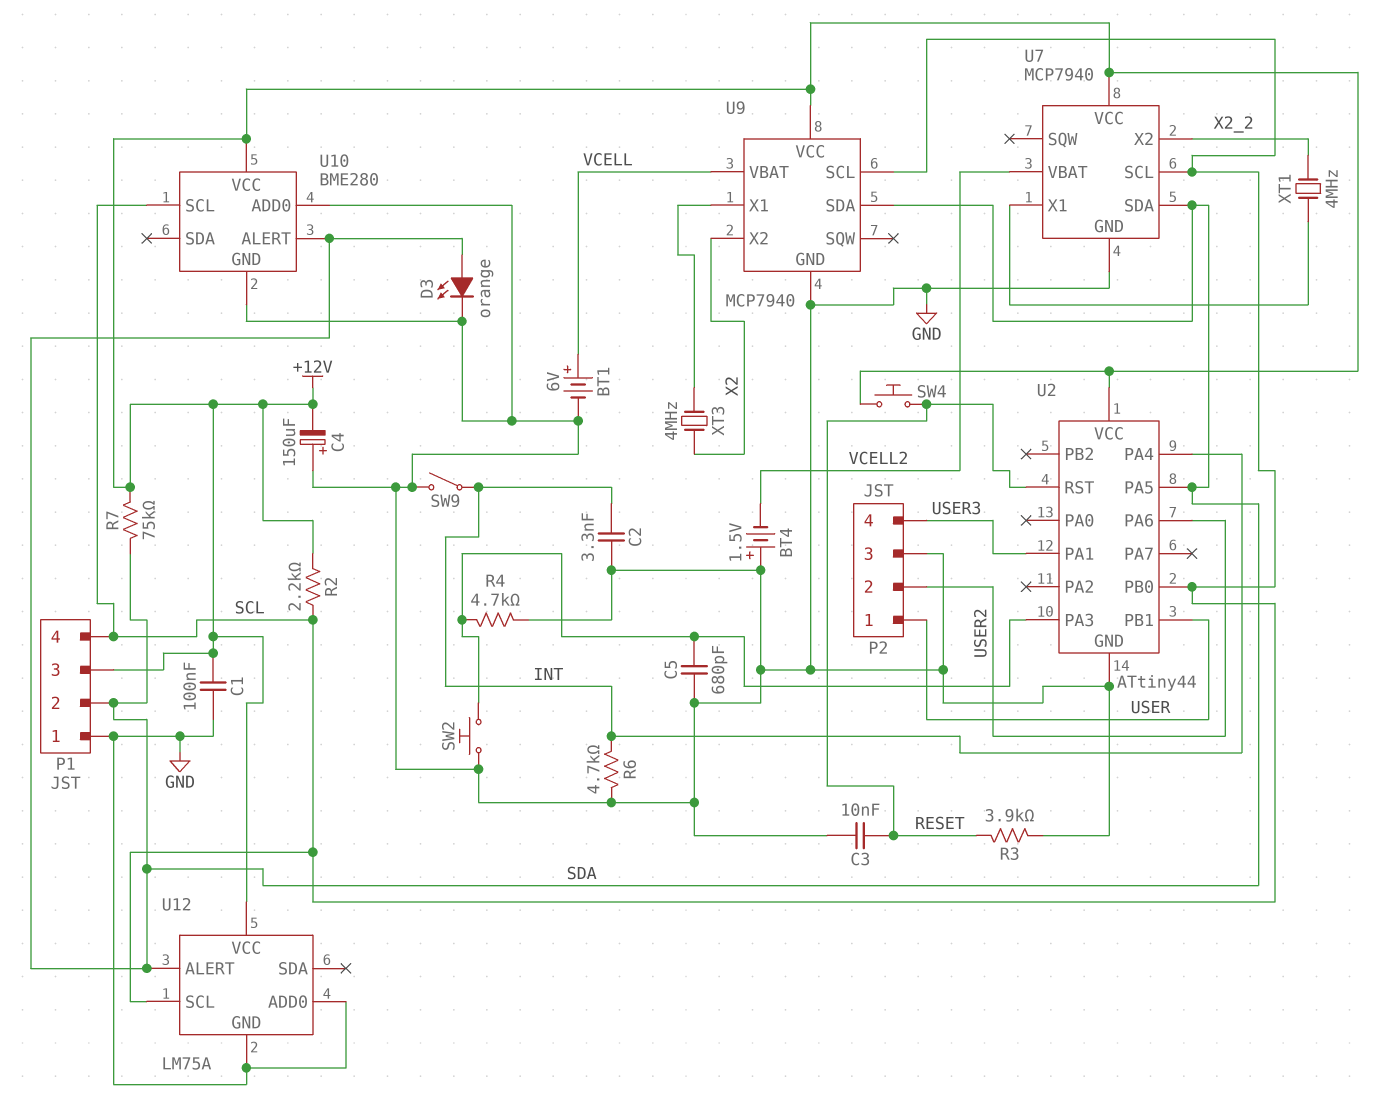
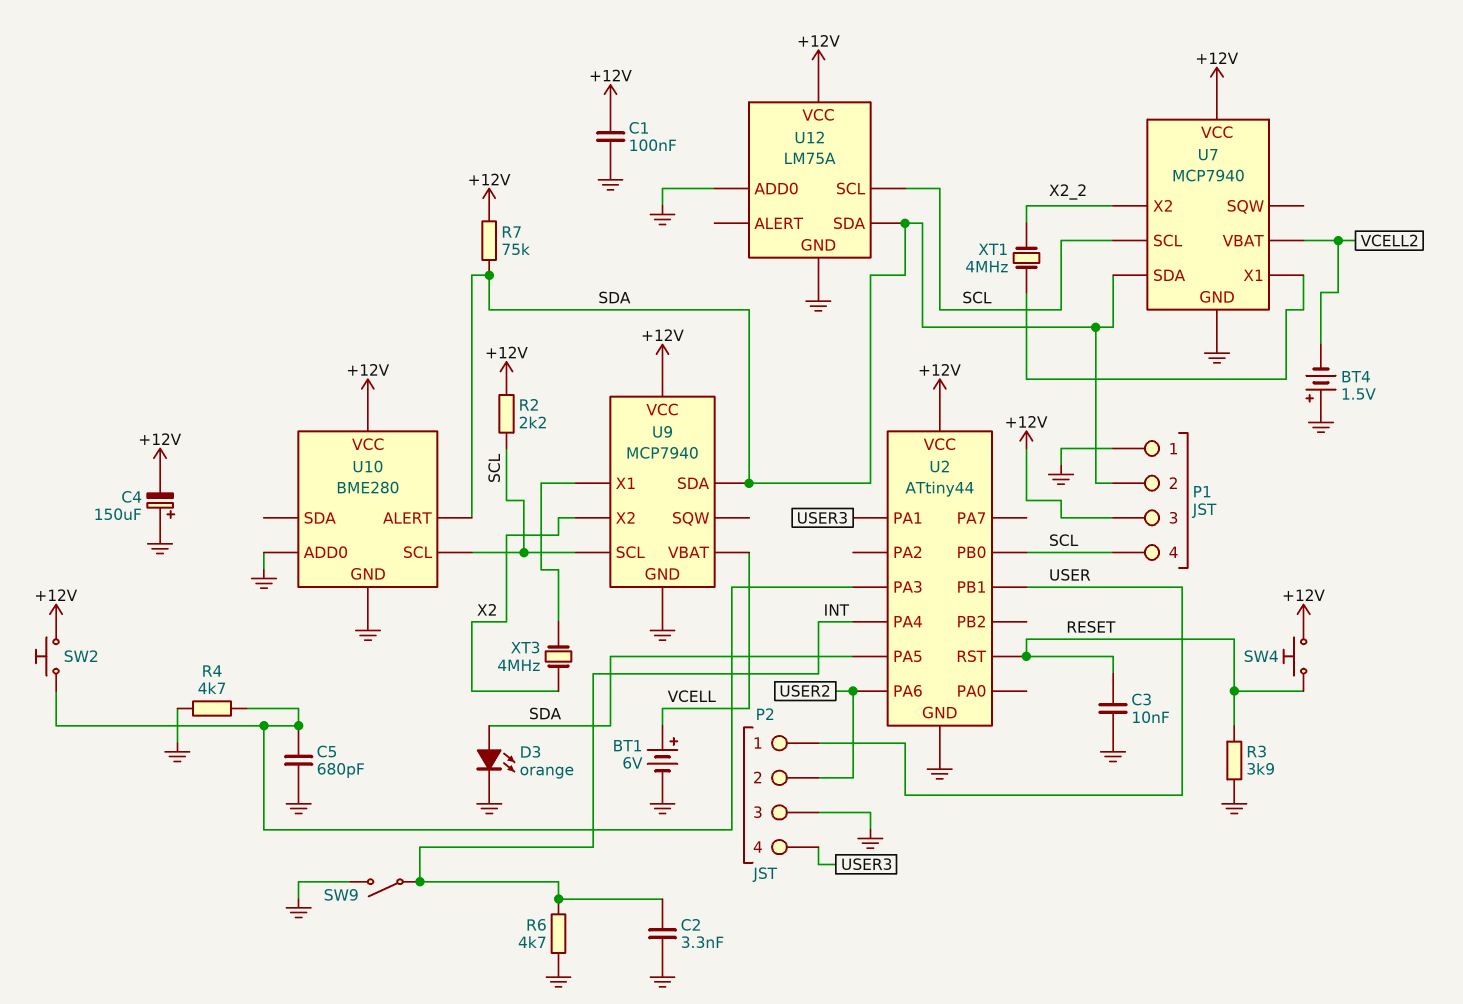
SW2: button (GND, U2/PA3) -> button (+12V, U2/PA3)
U12 pin ALERT: SDA -> none
U12 pin SDA: none -> SDA

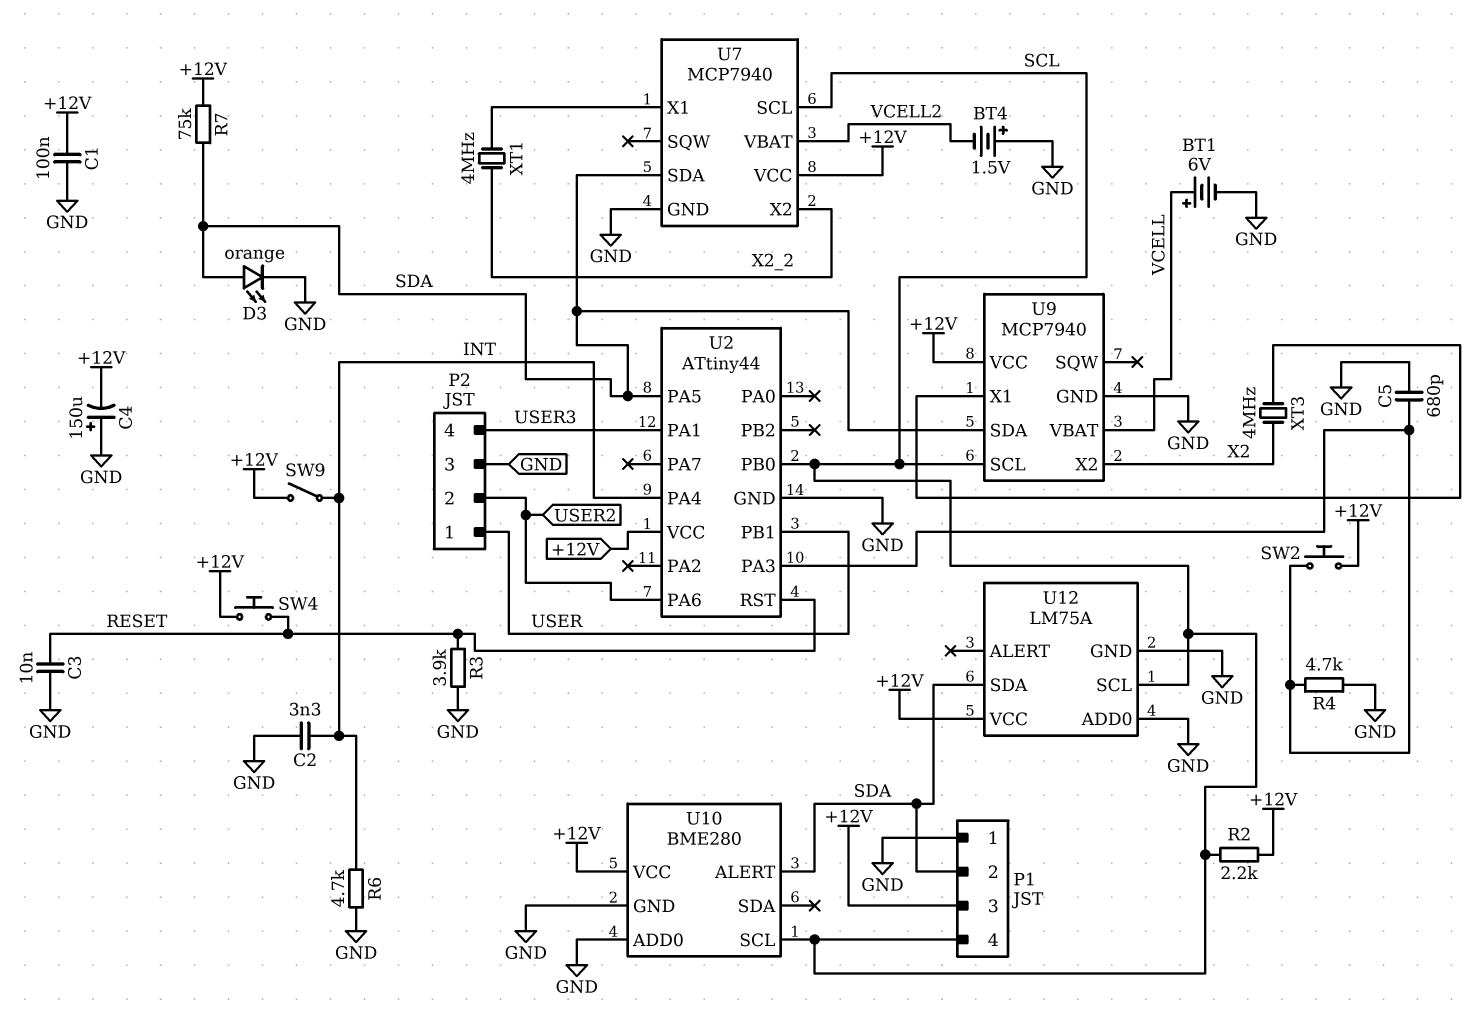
SW9: switch (GND, INT) -> switch (+12V, INT)

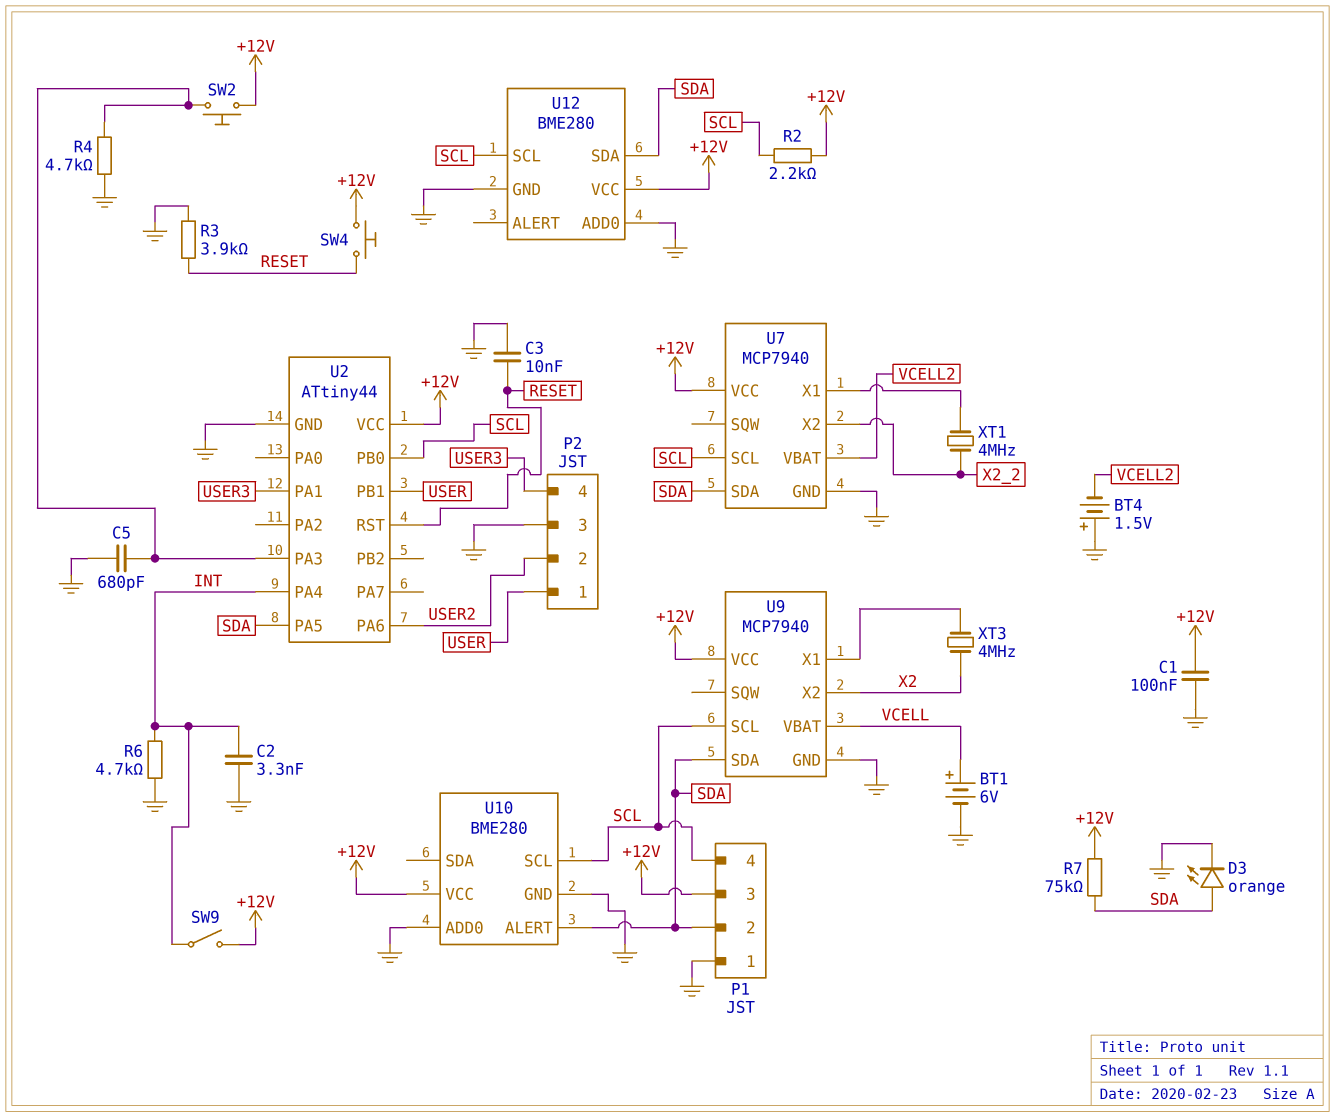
C4: 150uF (plus GND, minus +12V) -> none
U12: LM75A -> BME280

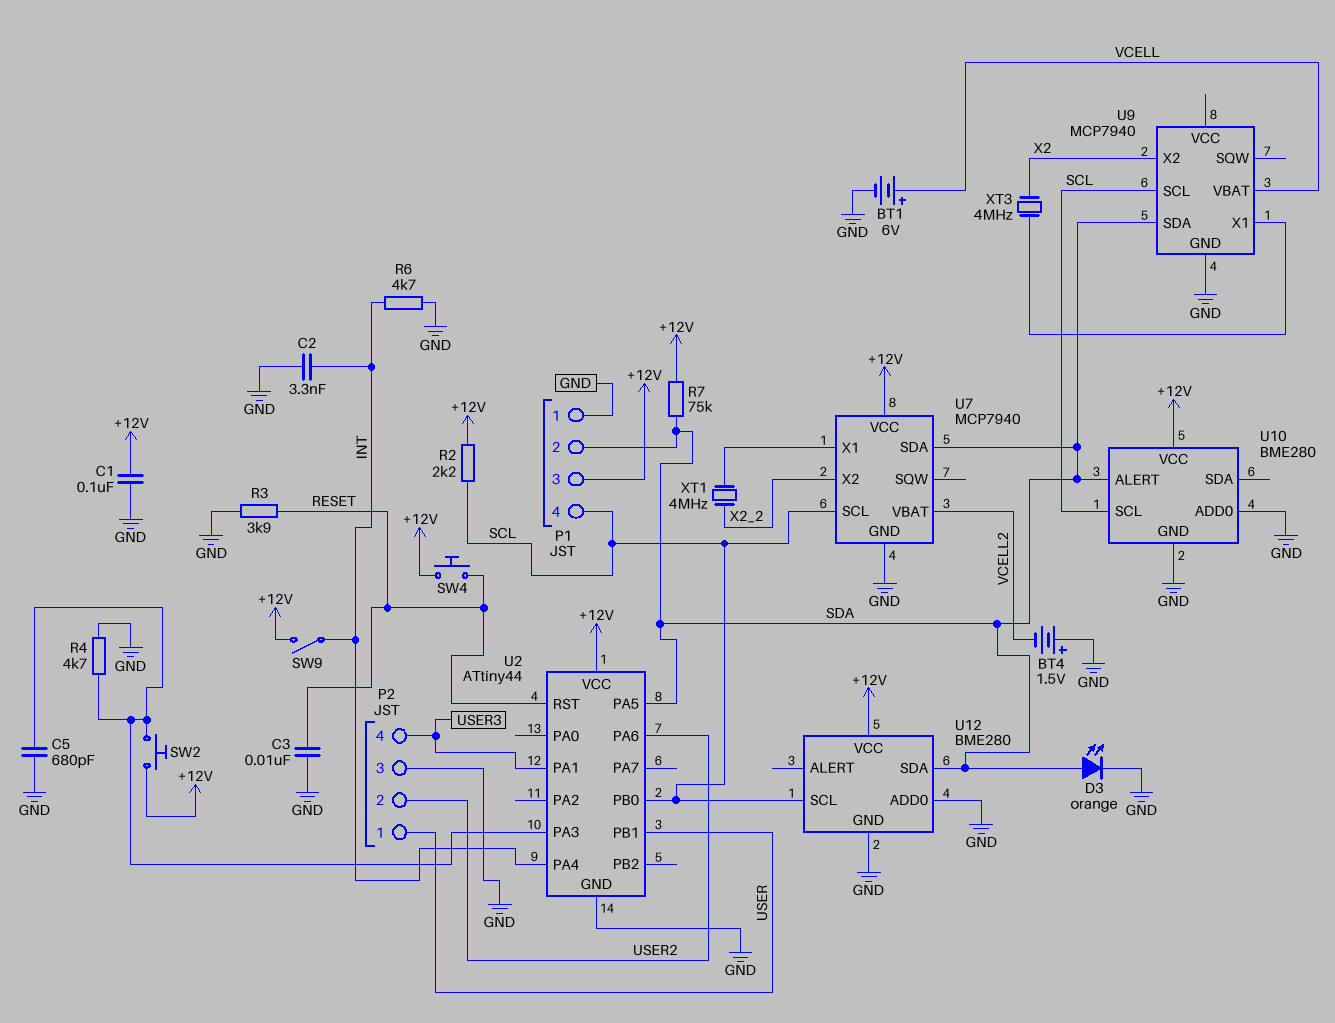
U9 pin VCC: +12V -> none

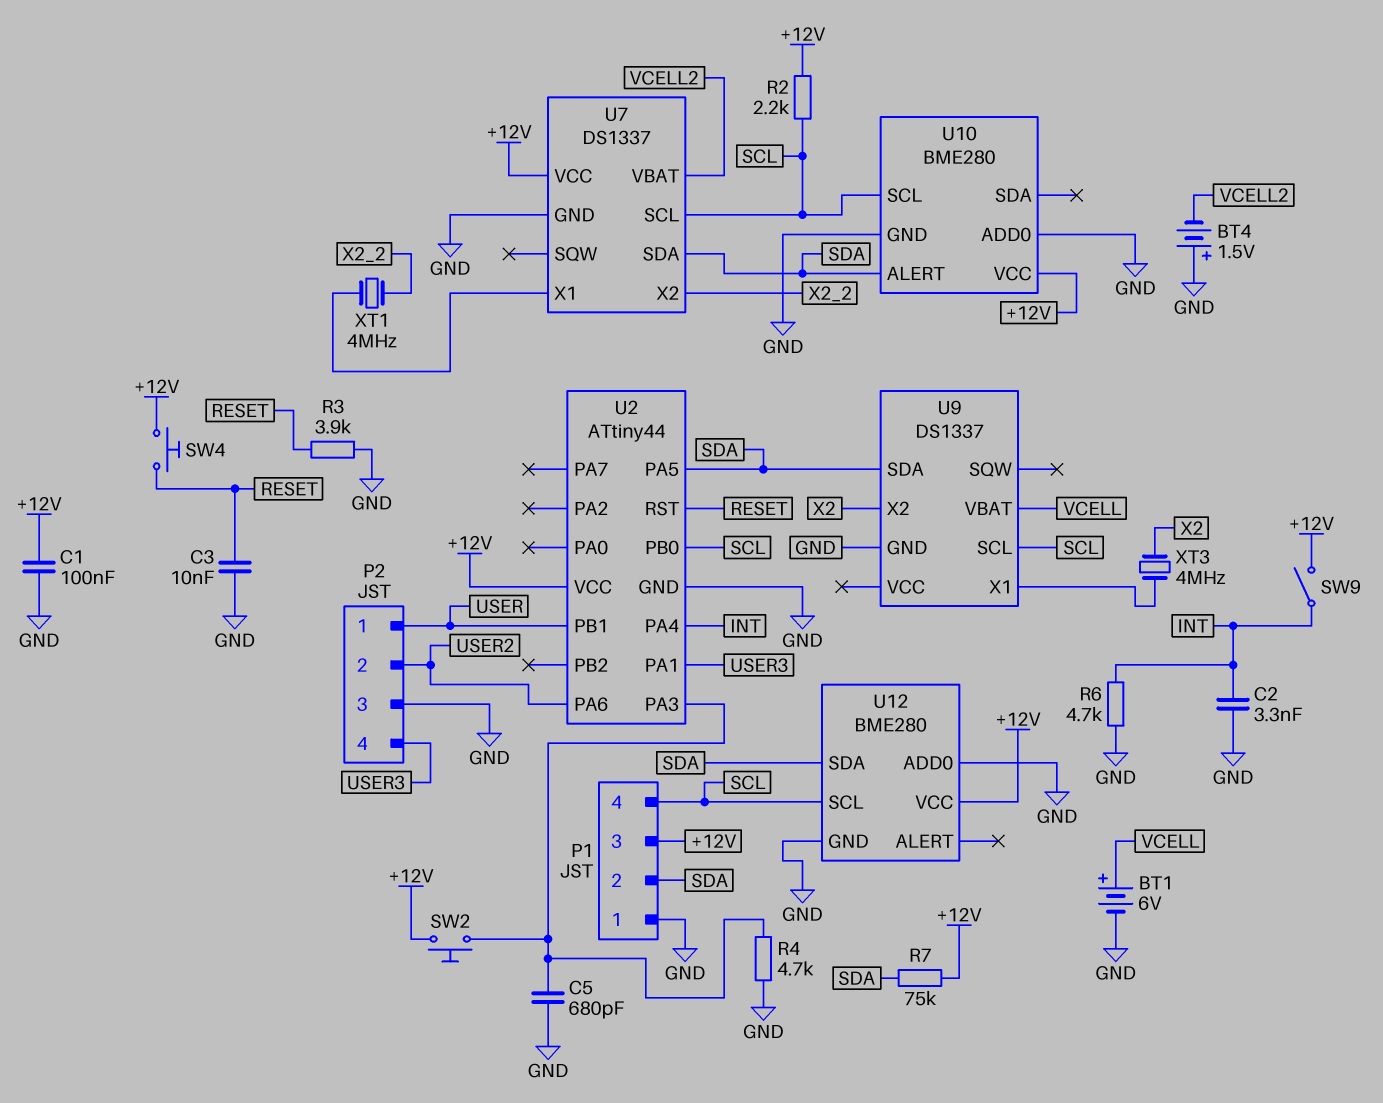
D3: LED orange (A SDA, K GND) -> none
U7: MCP7940 -> DS1337
U9: MCP7940 -> DS1337

